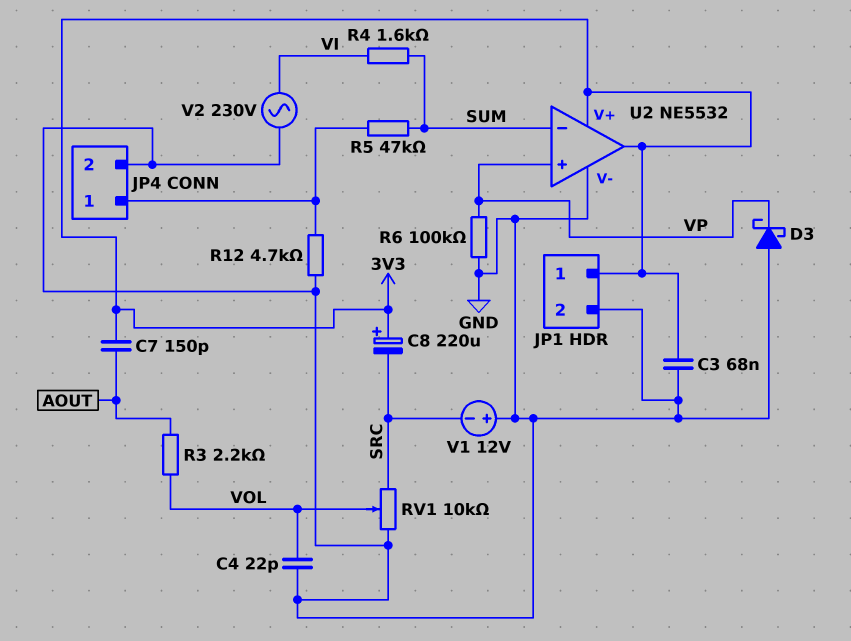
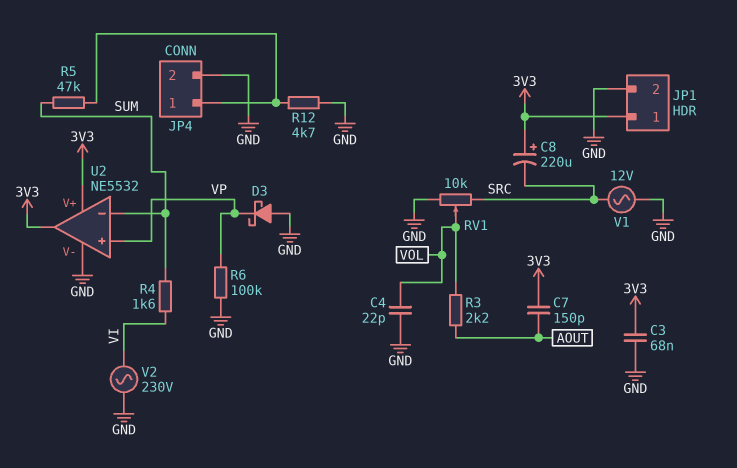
V1: 12V (plus GND, minus SRC) -> AC 12V (GND, SRC)

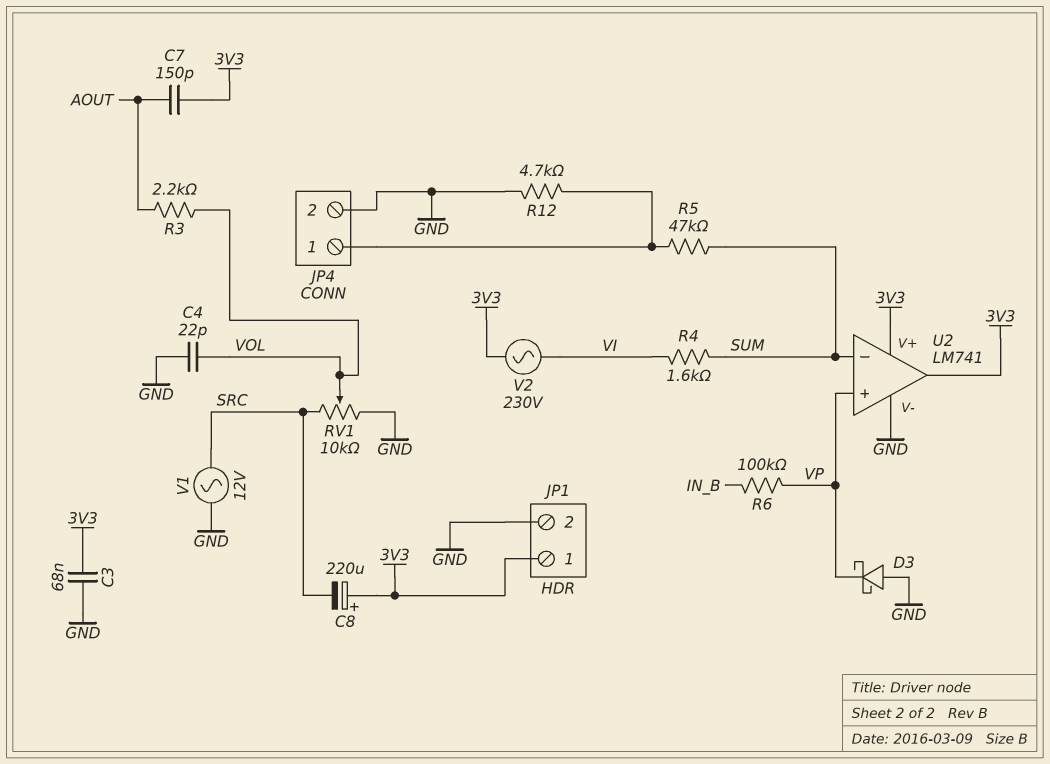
R6: 100k (GND, VP) -> 100k (IN_B, VP)
U2: NE5532 -> LM741
V2: AC 230V (GND, VI) -> AC 230V (3V3, VI)

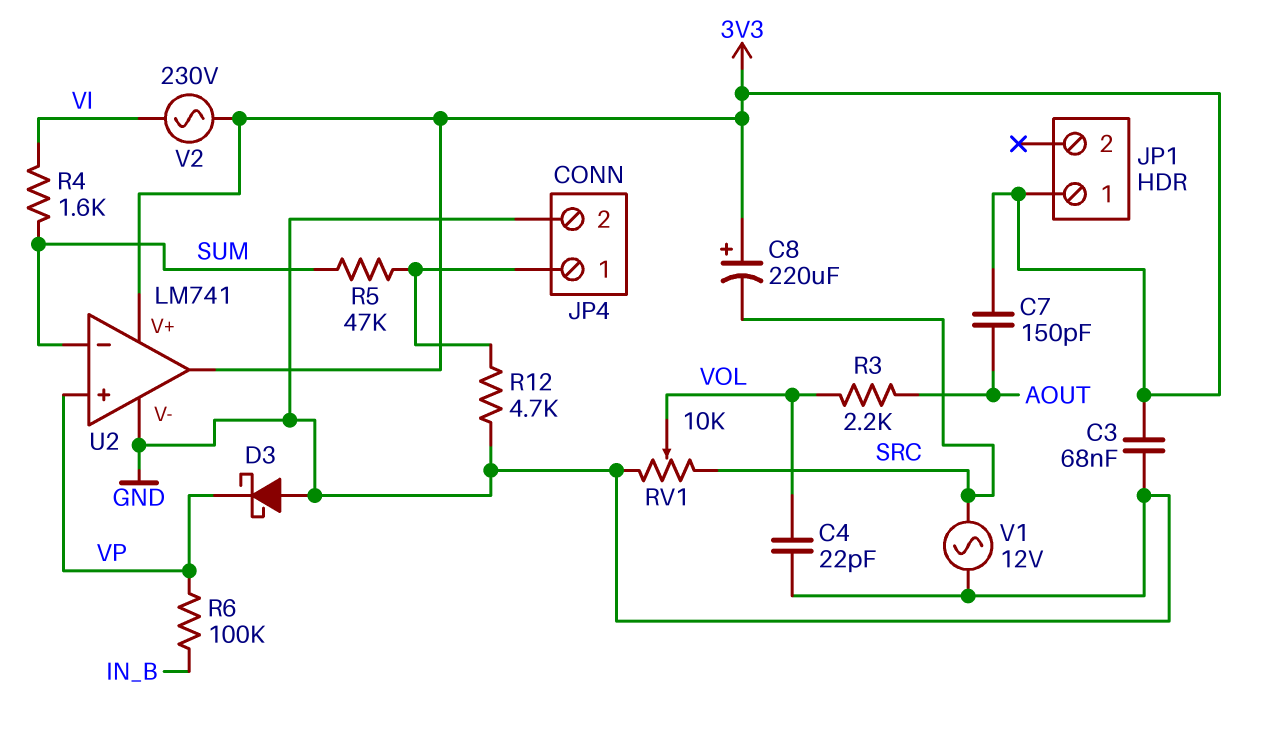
JP1 pin 2: GND -> none

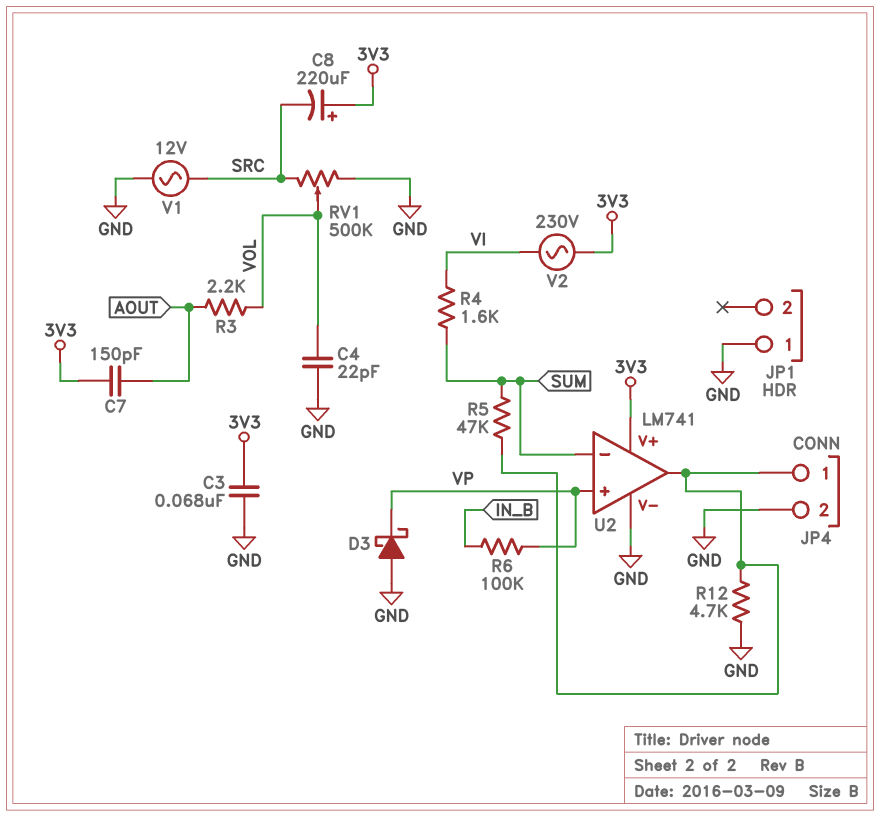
JP1 pin 1: 3V3 -> GND
RV1: 10k (GND, SRC, wiper VOL) -> 500k (GND, SRC, wiper VOL)
U2 pin out: 3V3 -> JP4/1

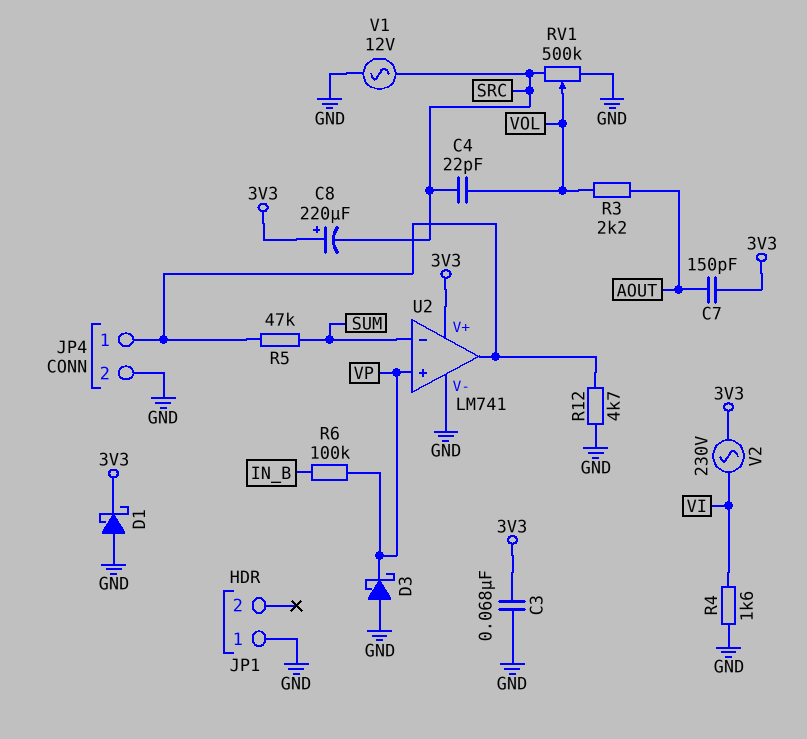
C4: 22pF (GND, VOL) -> 22pF (SRC, VOL)
D1: none -> schottky (A GND, K 3V3)
R4: 1.6k (SUM, VI) -> 1.6k (GND, VI)

